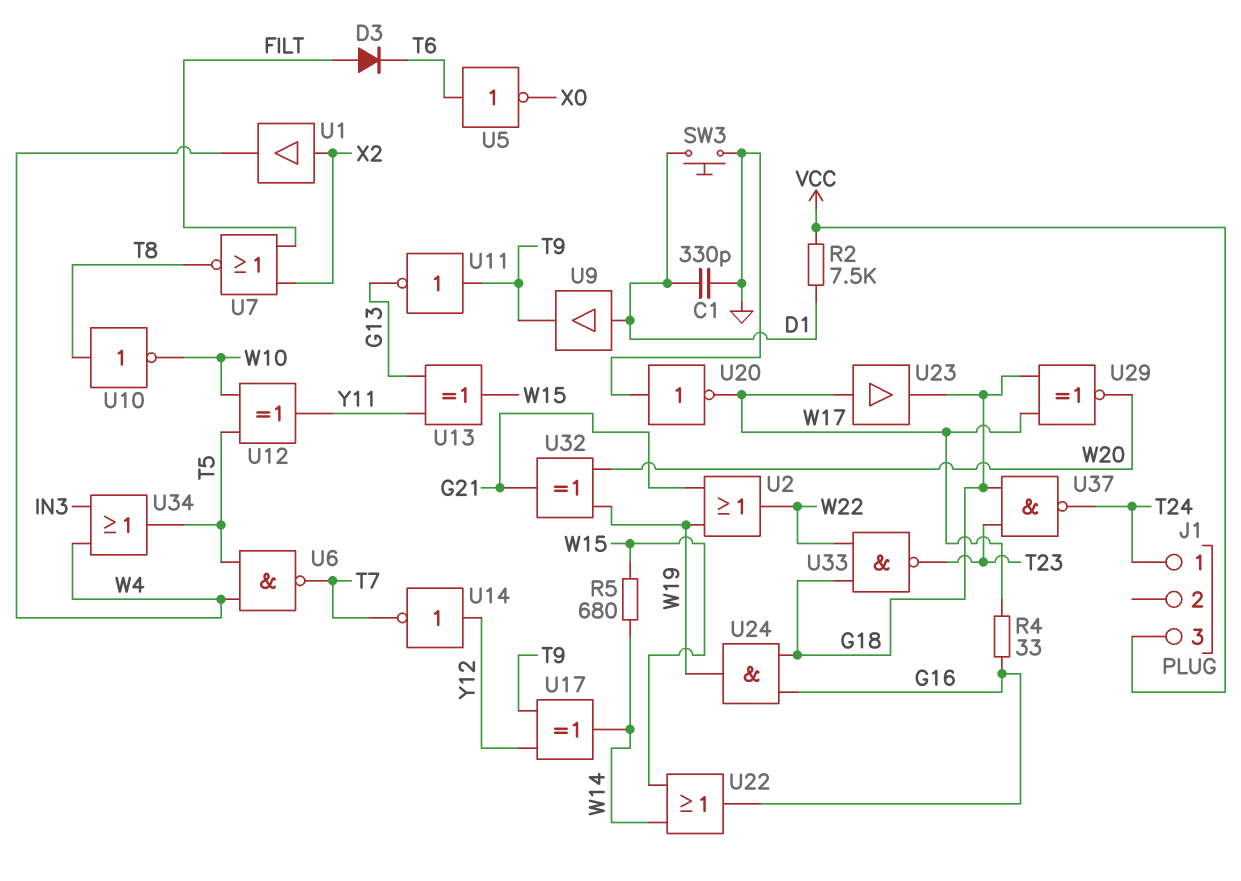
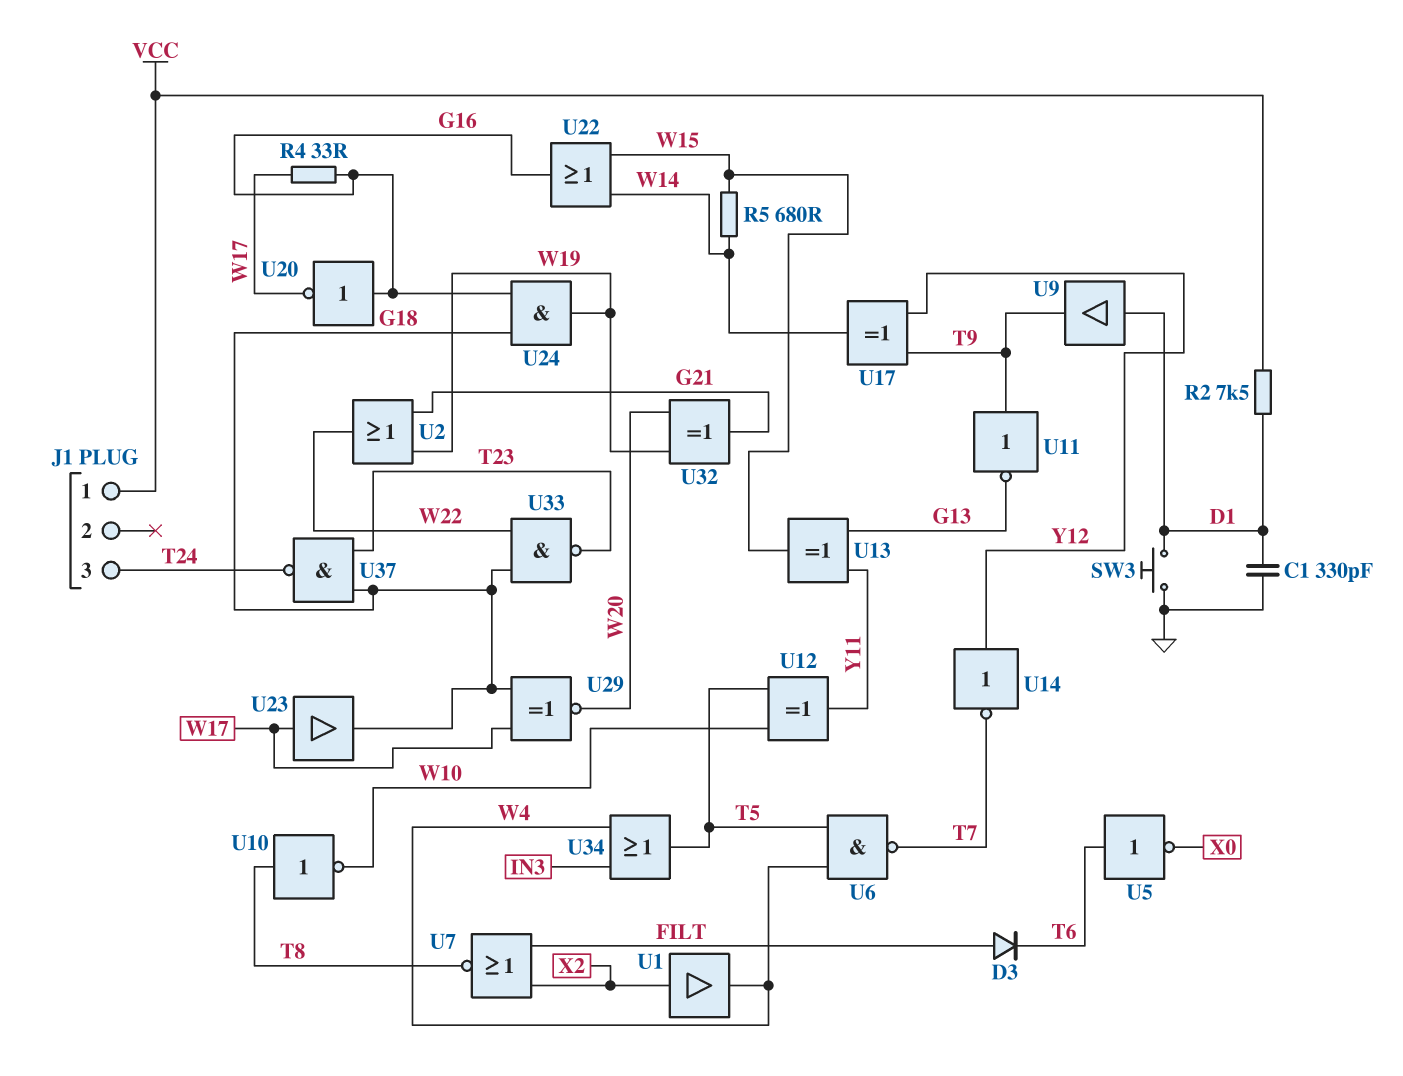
J1 pin 1: T24 -> VCC
J1 pin 3: VCC -> T24
U20: NOT (in GND, out W17) -> NOT (in G16, out W17)

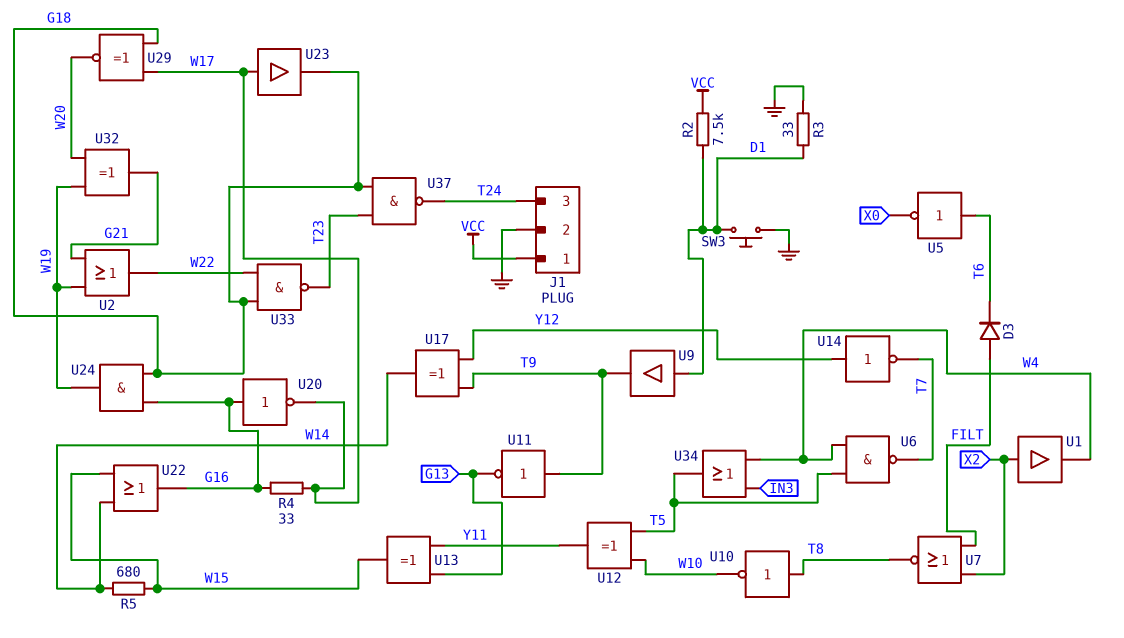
C1: 330pF (D1, GND) -> none
J1 pin 2: none -> GND
R3: none -> 33 (D1, GND)

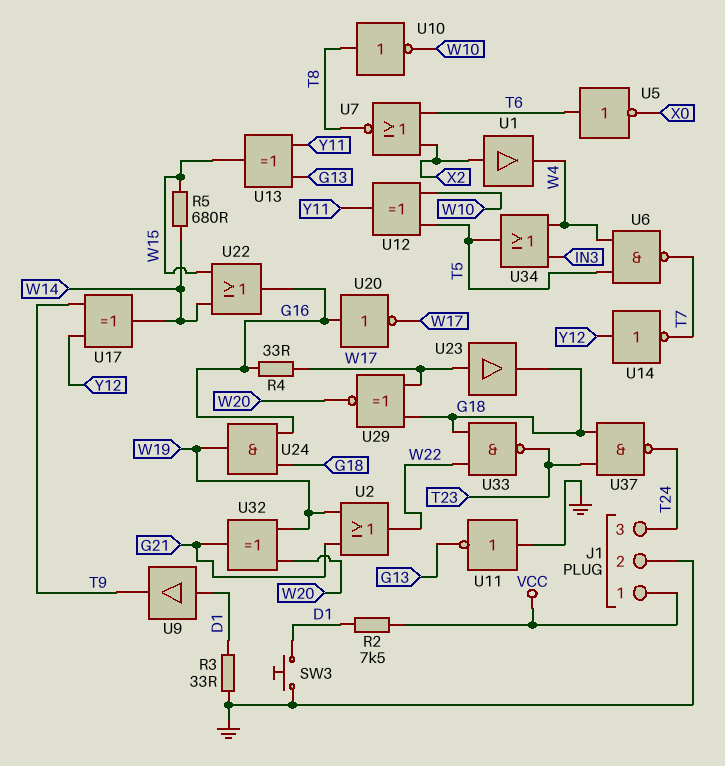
D3: diode (A FILT, K T6) -> none
U7: NOR (in FILT, in X2, out T8) -> NOR (in T6, in X2, out T8)
U11: NOT (in T9, out G13) -> NOT (in GND, out G13)

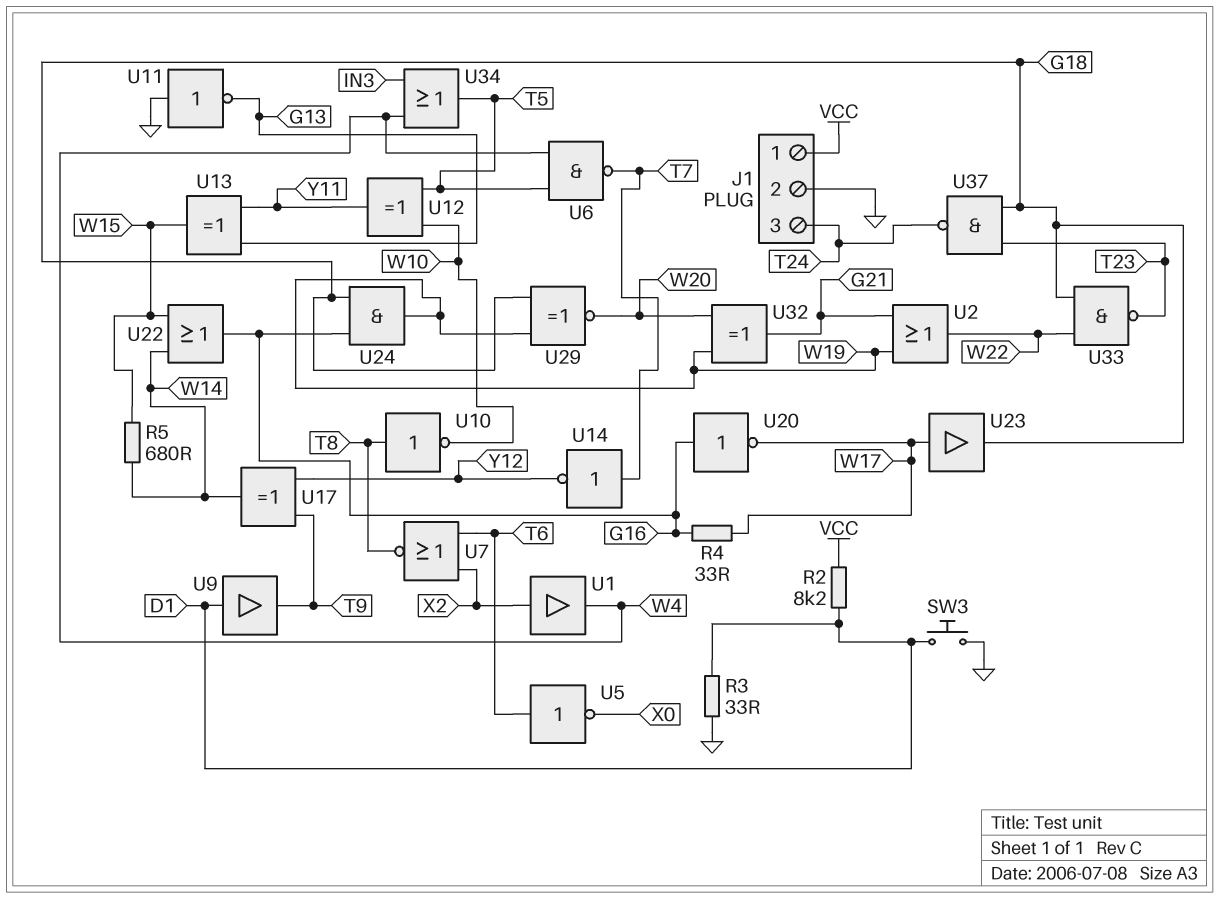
R2: 7.5k (D1, VCC) -> 8.2k (D1, VCC)
U14: NOT (in Y12, out T7) -> NOT (in T7, out Y12)
U29: XNOR (in G18, in W17, out W20) -> XNOR (in G18, in W19, out W20)

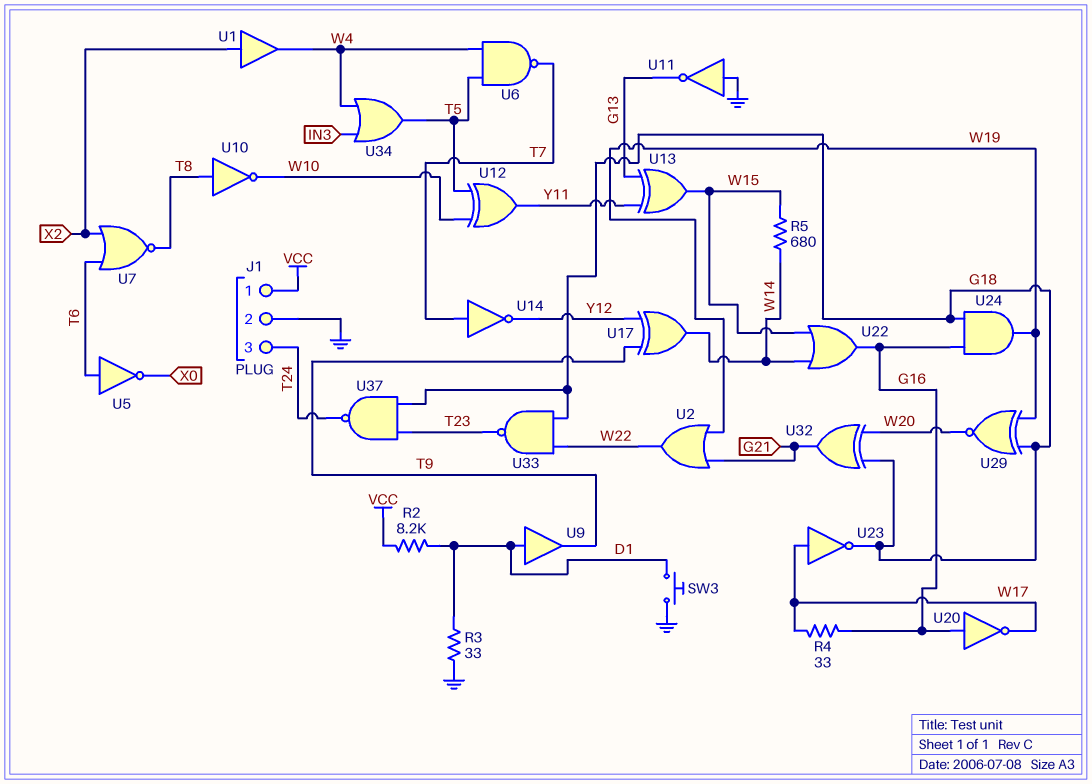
U23: buffer (in W17, out G18) -> NOT (in W17, out G18)
U32: XOR (in W19, in W20, out G21) -> XOR (in G18, in W20, out G21)

